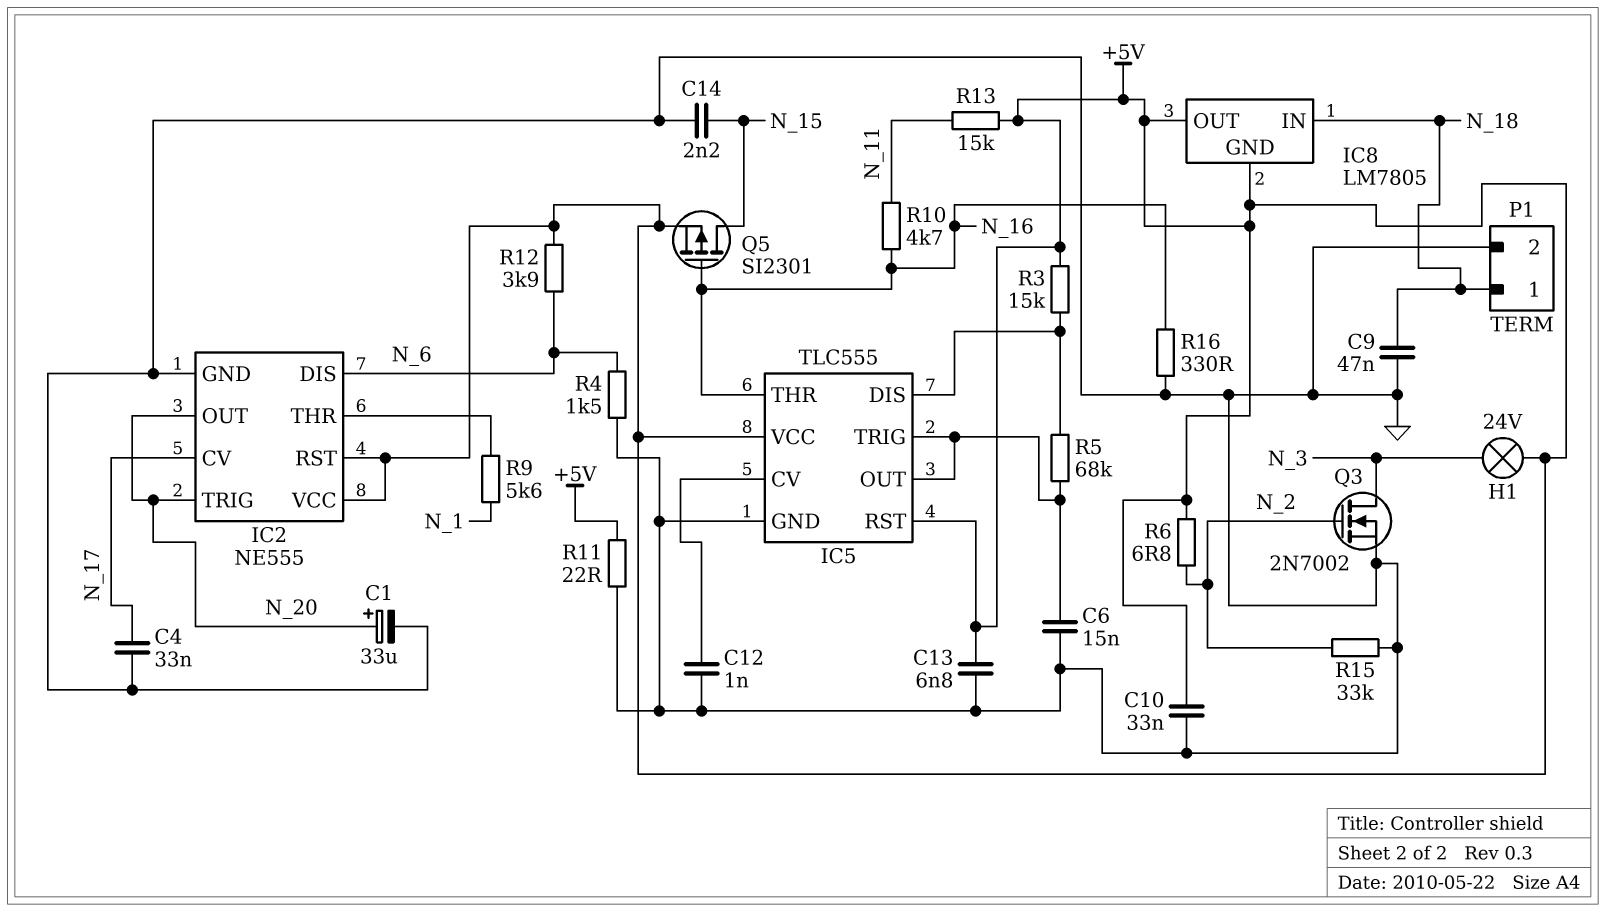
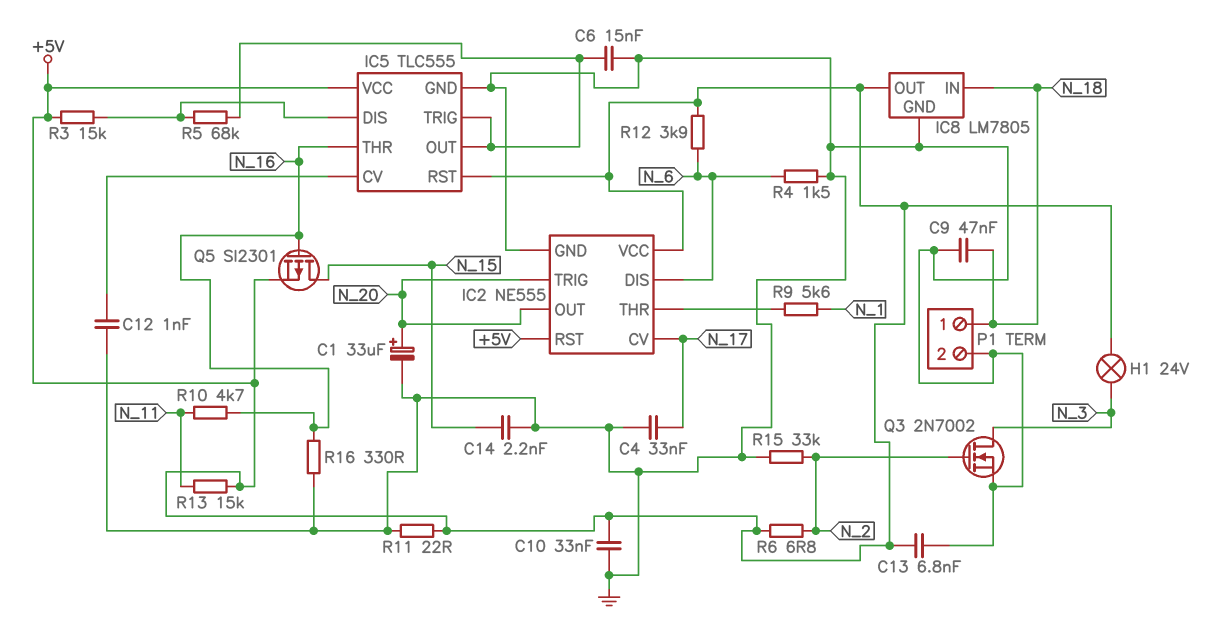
IC8 pin GND: +5V -> GND

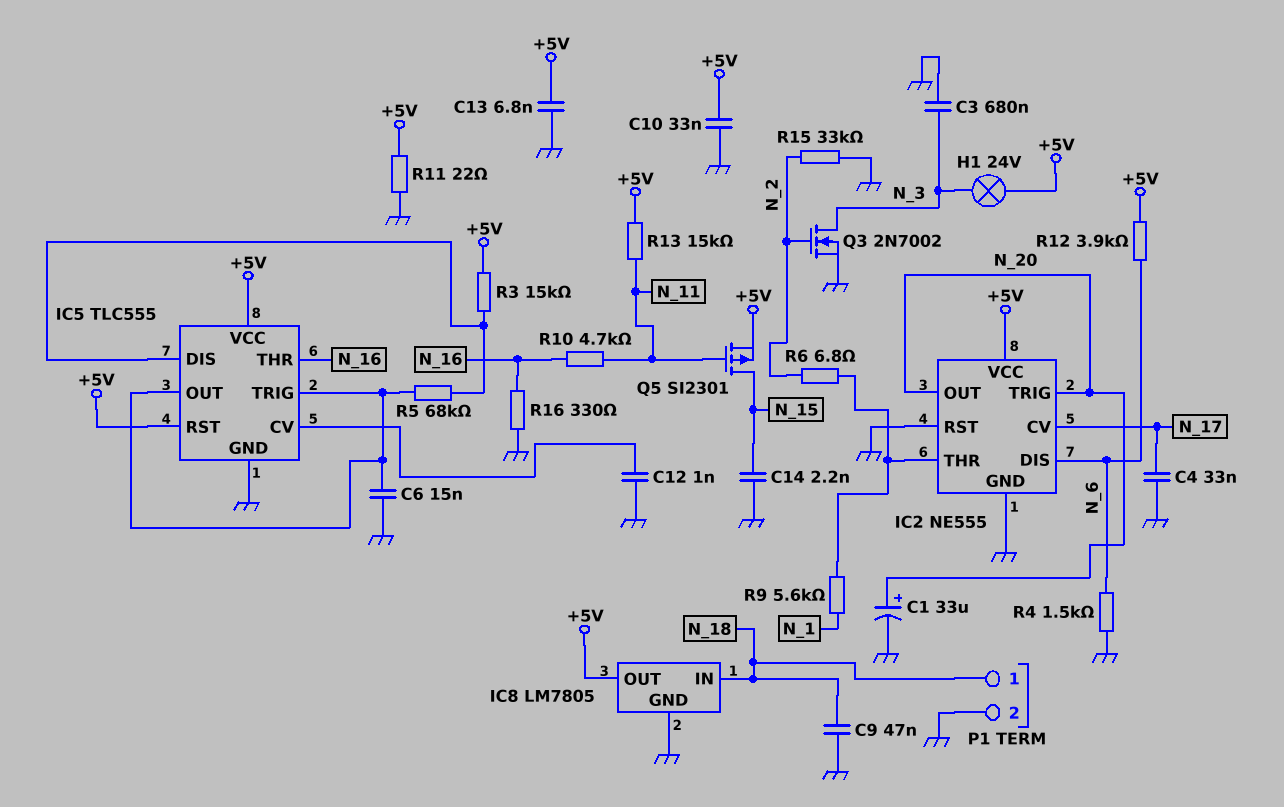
C3: none -> 680nF (GND, N_3)
IC2 pin RST: +5V -> GND
Q5: PMOS SI2301 (G N_16, D N_15, S +5V) -> PMOS SI2301 (G N_11, D N_15, S +5V)
R6: 6.8 (+5V, N_2) -> 6.8 (IC2/THR, N_2)

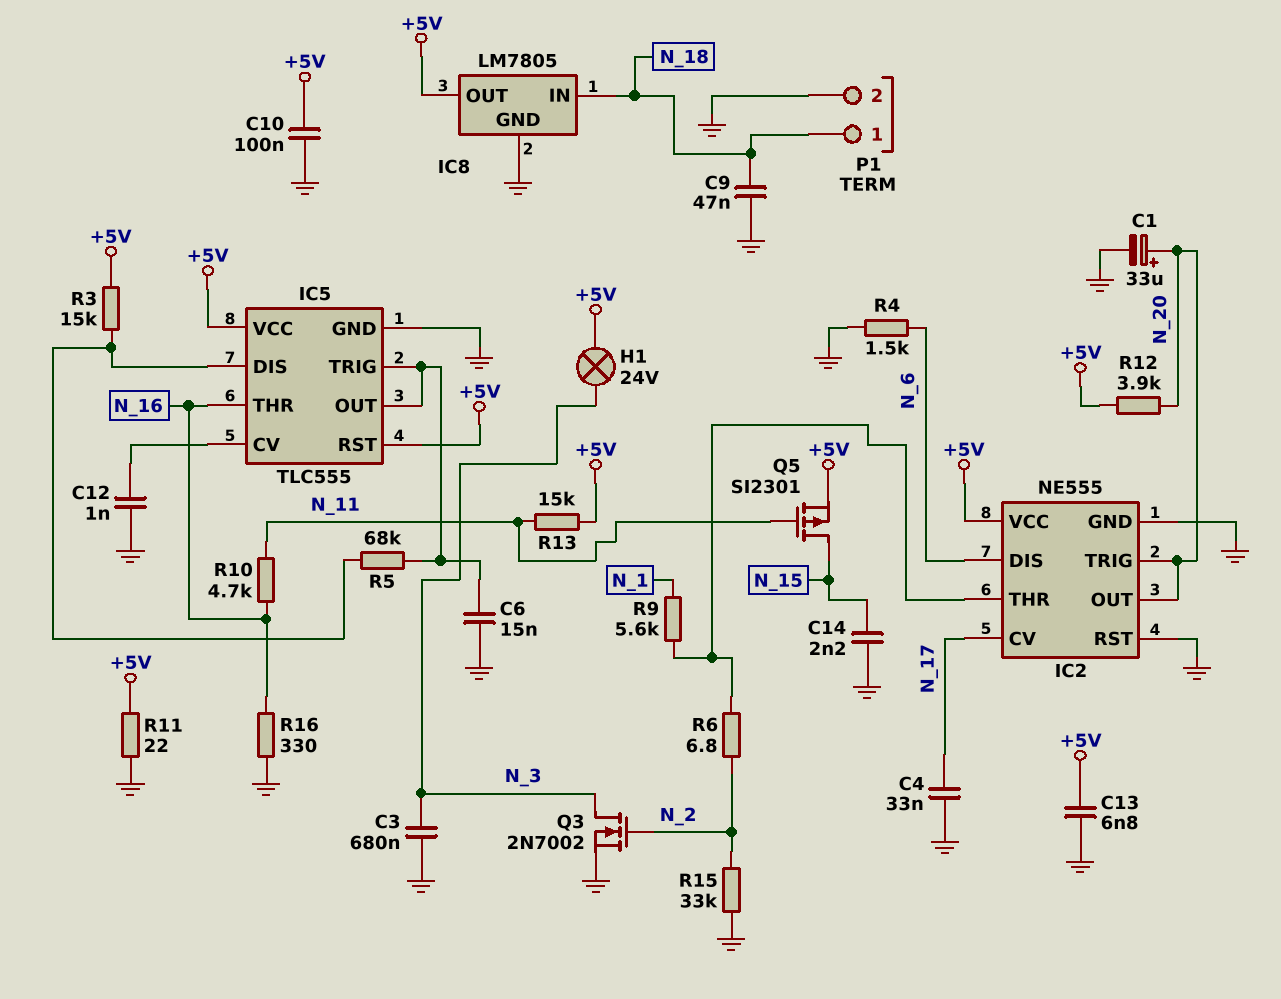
C10: 33nF (+5V, GND) -> 100nF (+5V, GND)
R12: 3.9k (+5V, N_6) -> 3.9k (+5V, N_20)

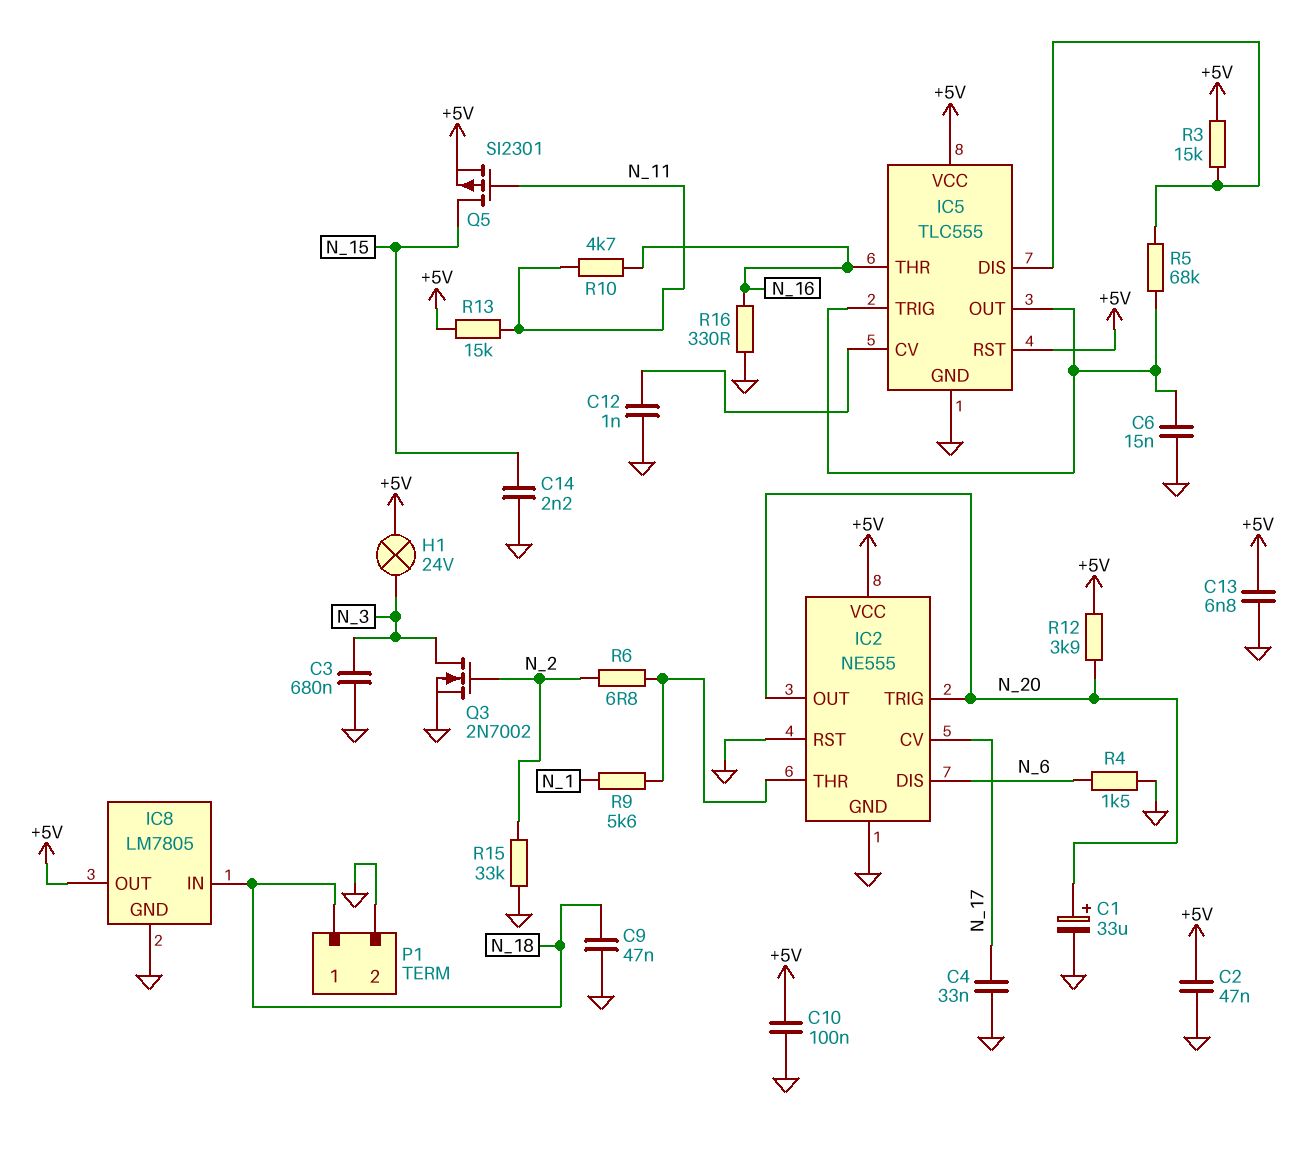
C2: none -> 47nF (+5V, GND)
R11: 22 (+5V, GND) -> none

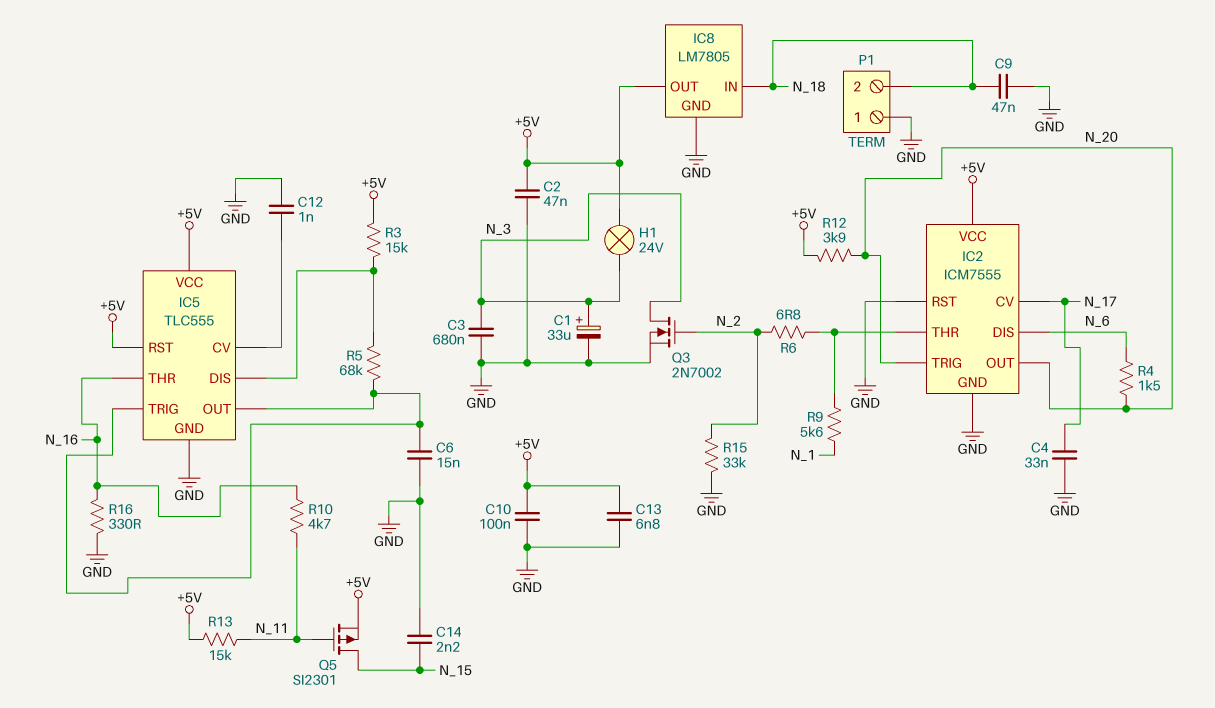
C1: 33uF (plus N_20, minus GND) -> 33uF (plus N_3, minus GND)
IC2: NE555 -> ICM7555
P1 pin 1: N_18 -> GND
P1 pin 2: GND -> N_18
R4: 1.5k (GND, N_6) -> 1.5k (N_6, N_20)

